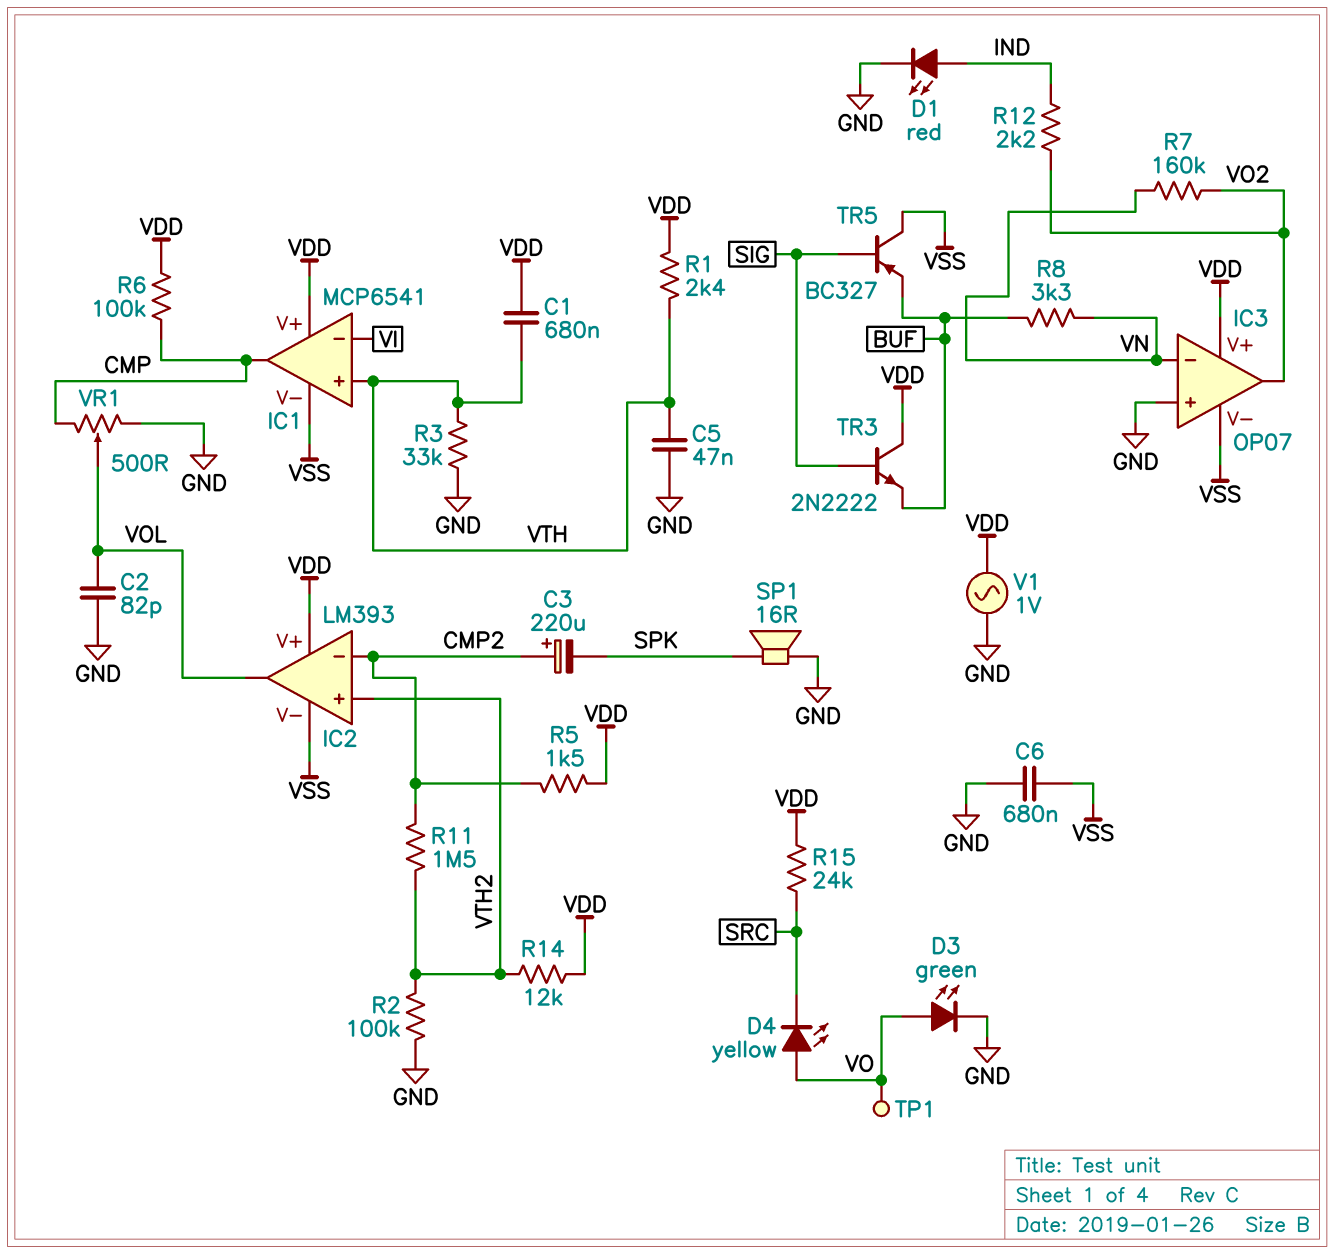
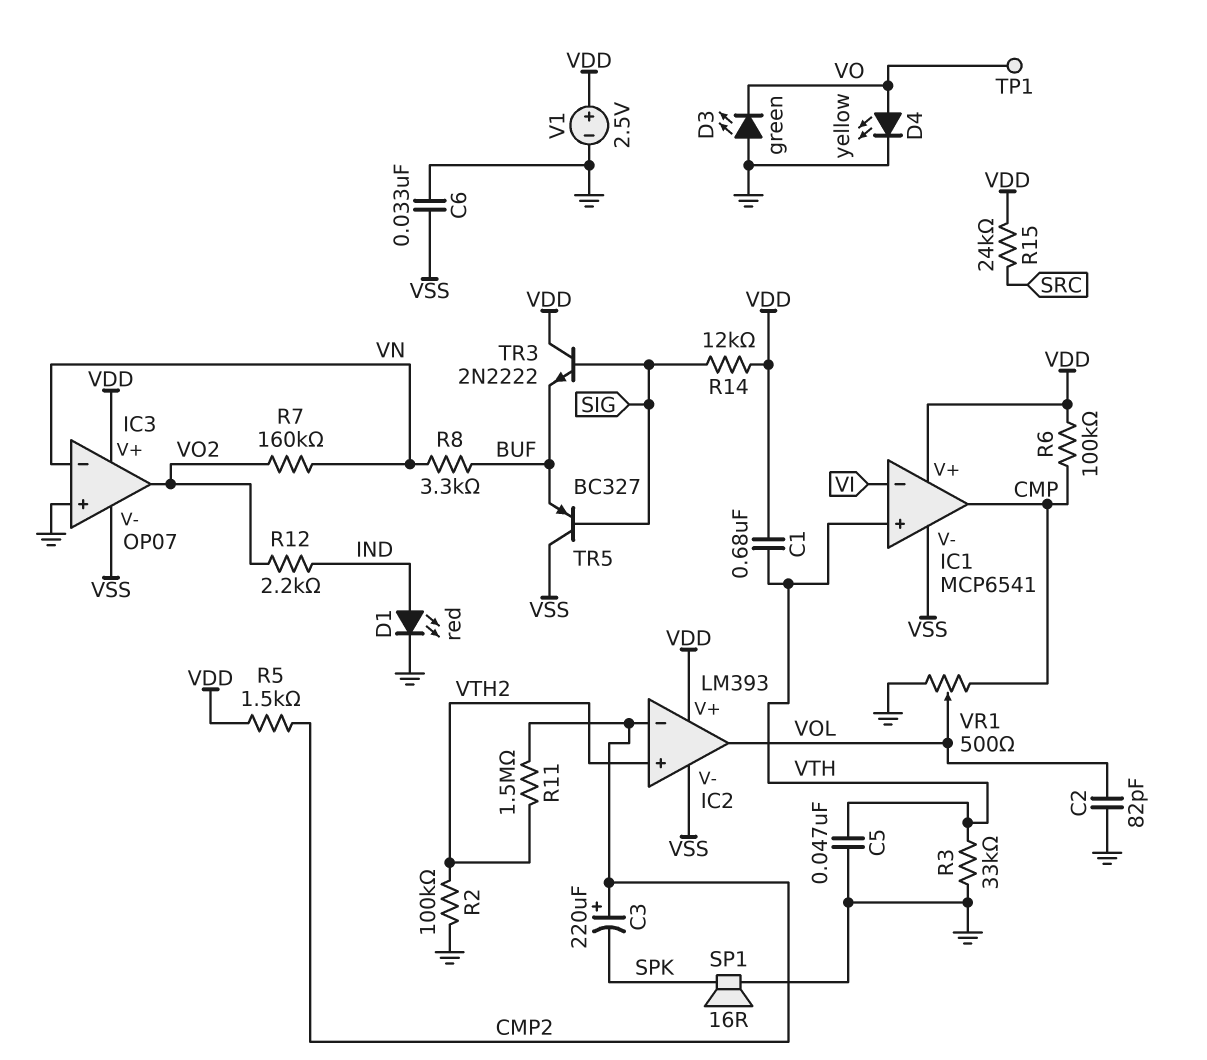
C6: 680nF (GND, VSS) -> 33nF (GND, VSS)
D3: LED green (A VO, K GND) -> LED green (A GND, K VO)
D4: LED yellow (A VO, K SRC) -> LED yellow (A VO, K GND)
R1: 2.4k (VDD, VTH) -> none
R14: 12k (VDD, VTH2) -> 12k (SIG, VDD)
V1: AC 1V (GND, VDD) -> 2.5V (plus VDD, minus GND)

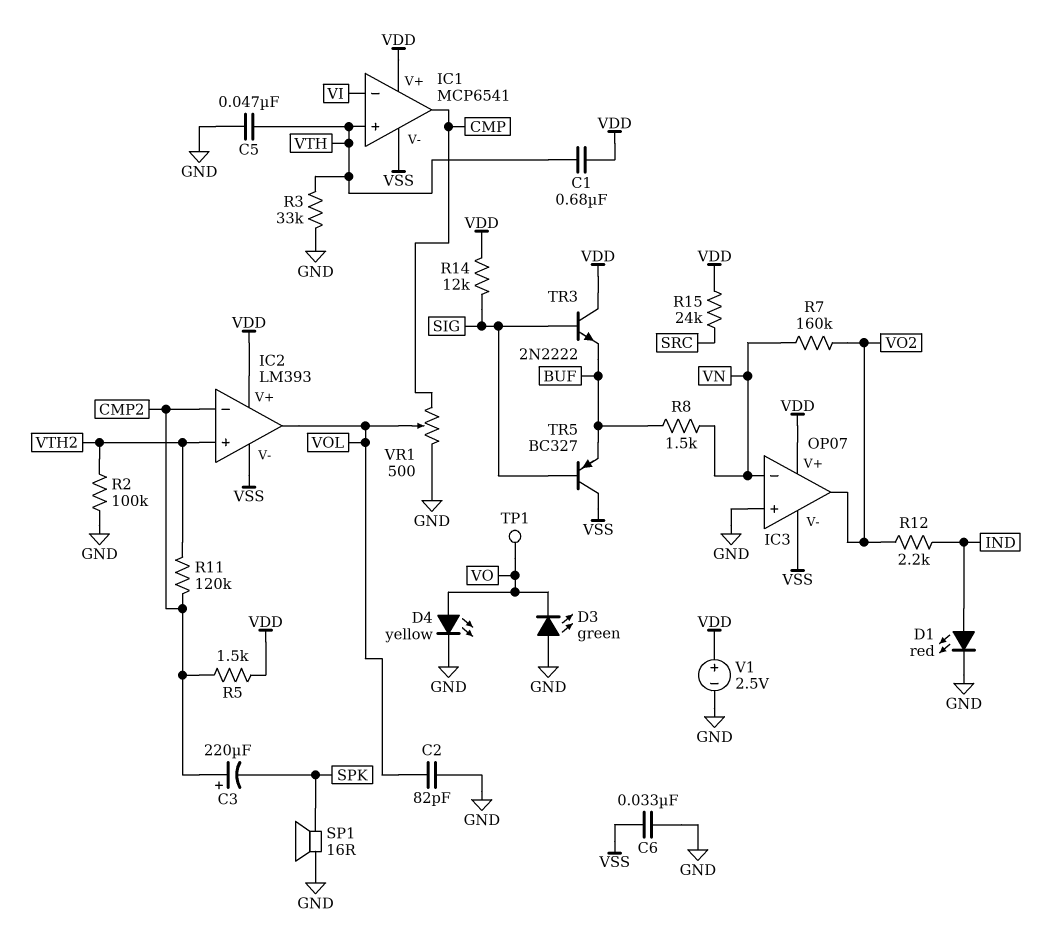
R6: 100k (CMP, VDD) -> none
R8: 3.3k (BUF, VN) -> 1.5k (BUF, VN)
R11: 1.5M (CMP2, VTH2) -> 120k (CMP2, VTH2)

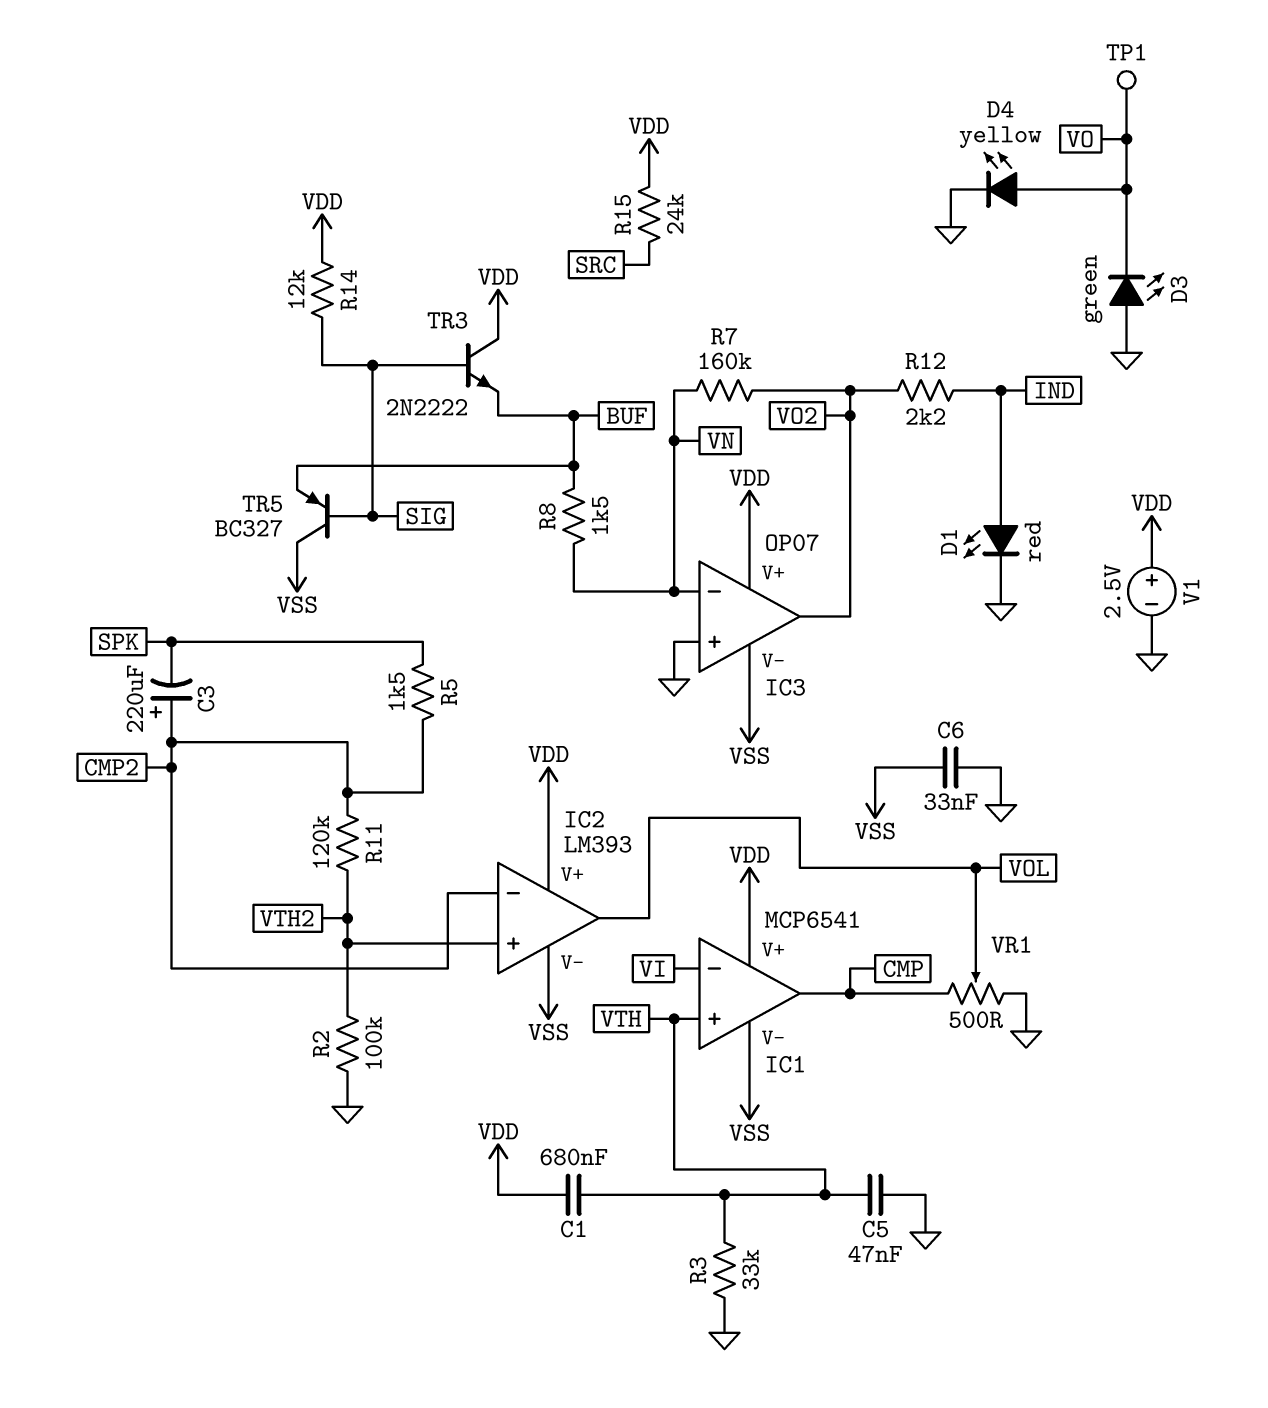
C2: 82pF (GND, VOL) -> none
R5: 1.5k (CMP2, VDD) -> 1.5k (CMP2, SPK)
SP1: speaker 16R (GND, SPK) -> none

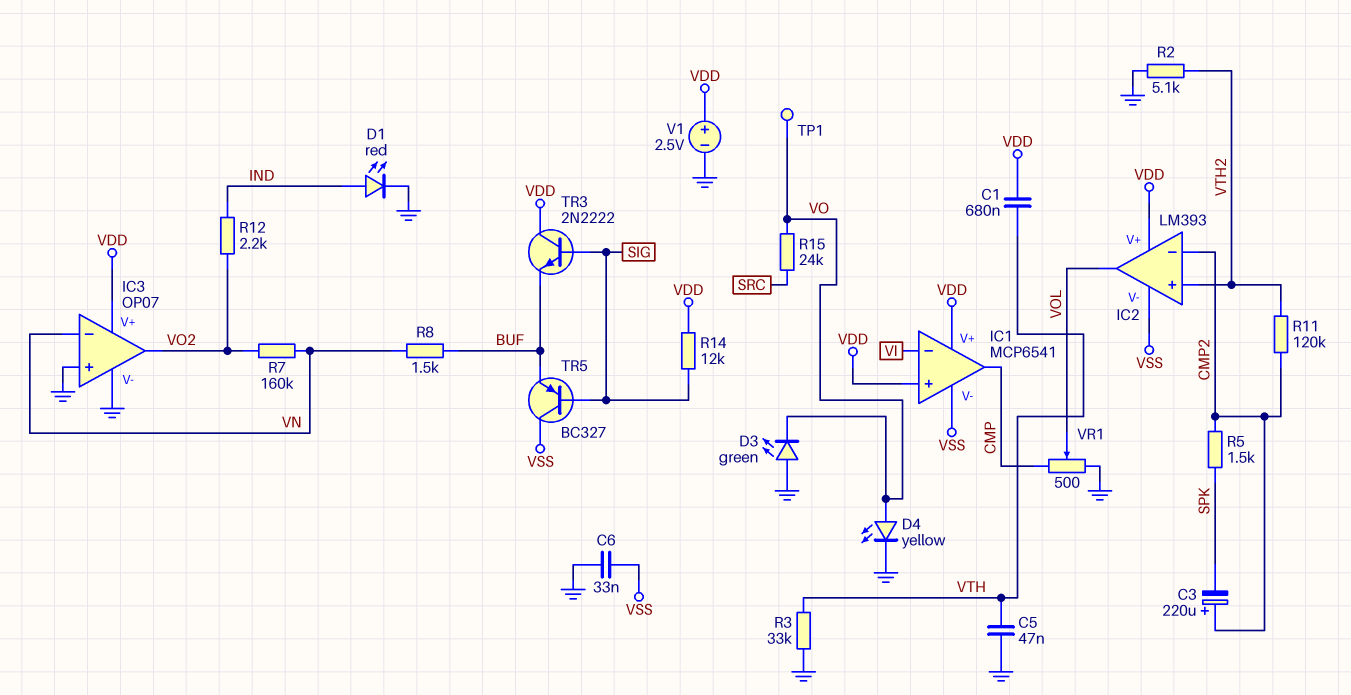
IC1 pin in+: VTH -> VDD
IC3 pin V-: VSS -> GND
R2: 100k (GND, VTH2) -> 5.1k (GND, VTH2)
R15: 24k (SRC, VDD) -> 24k (SRC, VO)

